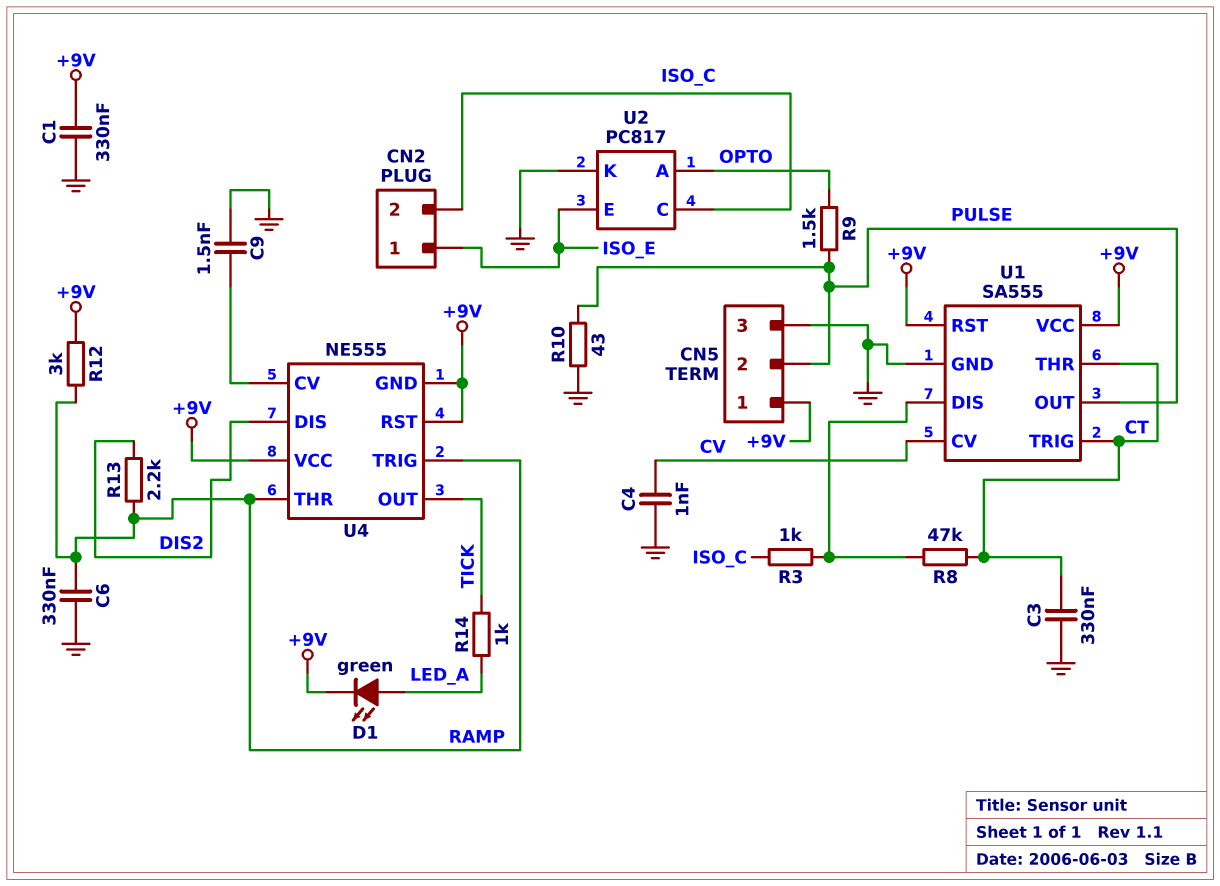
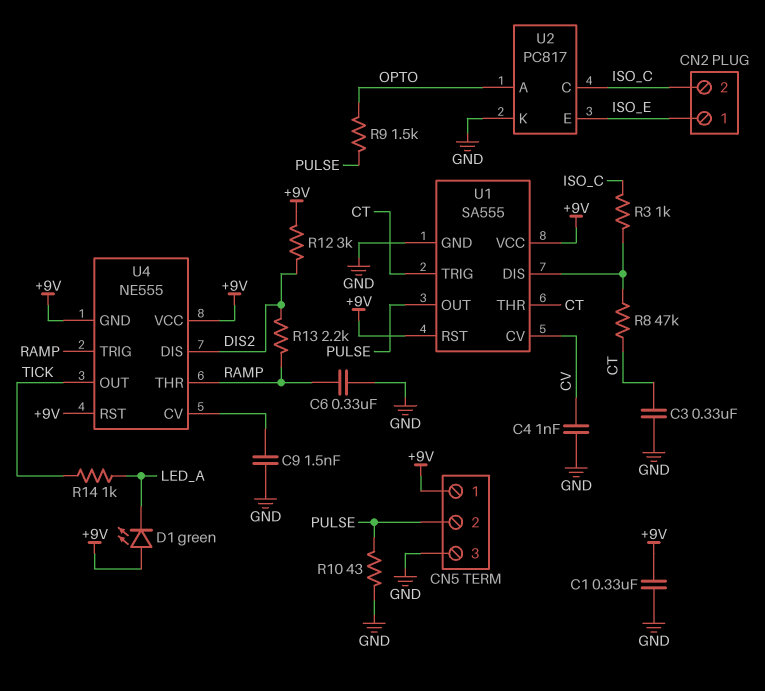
D1: LED green (A LED_A, K +9V) -> LED green (A +9V, K LED_A)
R12: 3k (+9V, RAMP) -> 3k (+9V, DIS2)

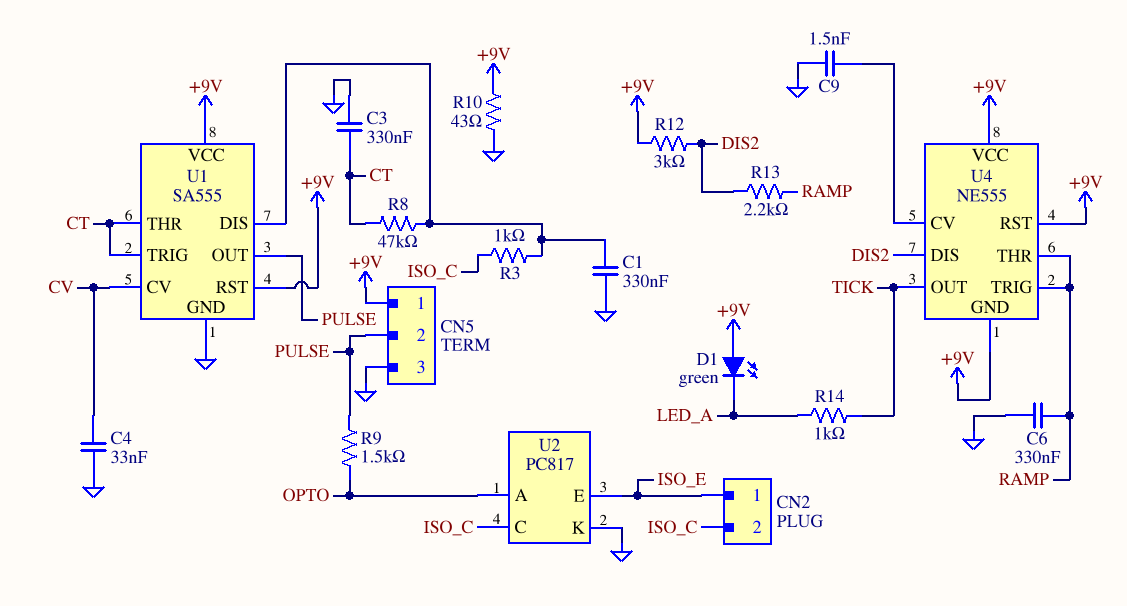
C1: 330nF (+9V, GND) -> 330nF (GND, U1/DIS)
C4: 1nF (CV, GND) -> 33nF (CV, GND)
R10: 43 (GND, PULSE) -> 43 (+9V, GND)

